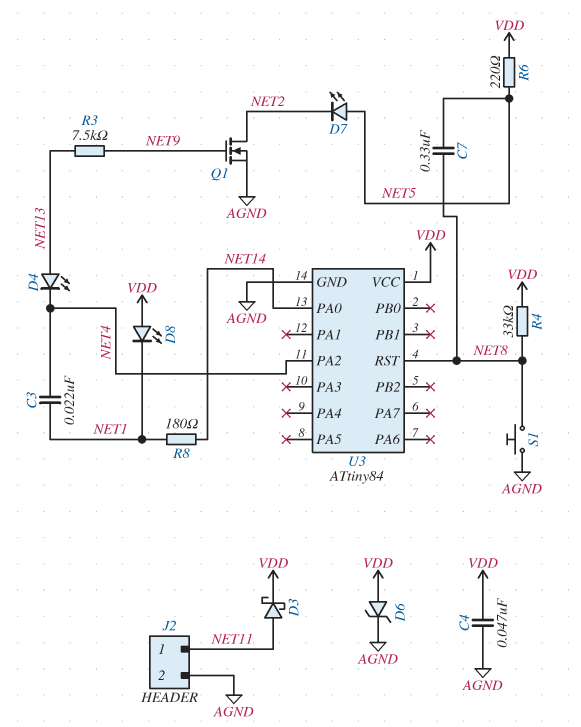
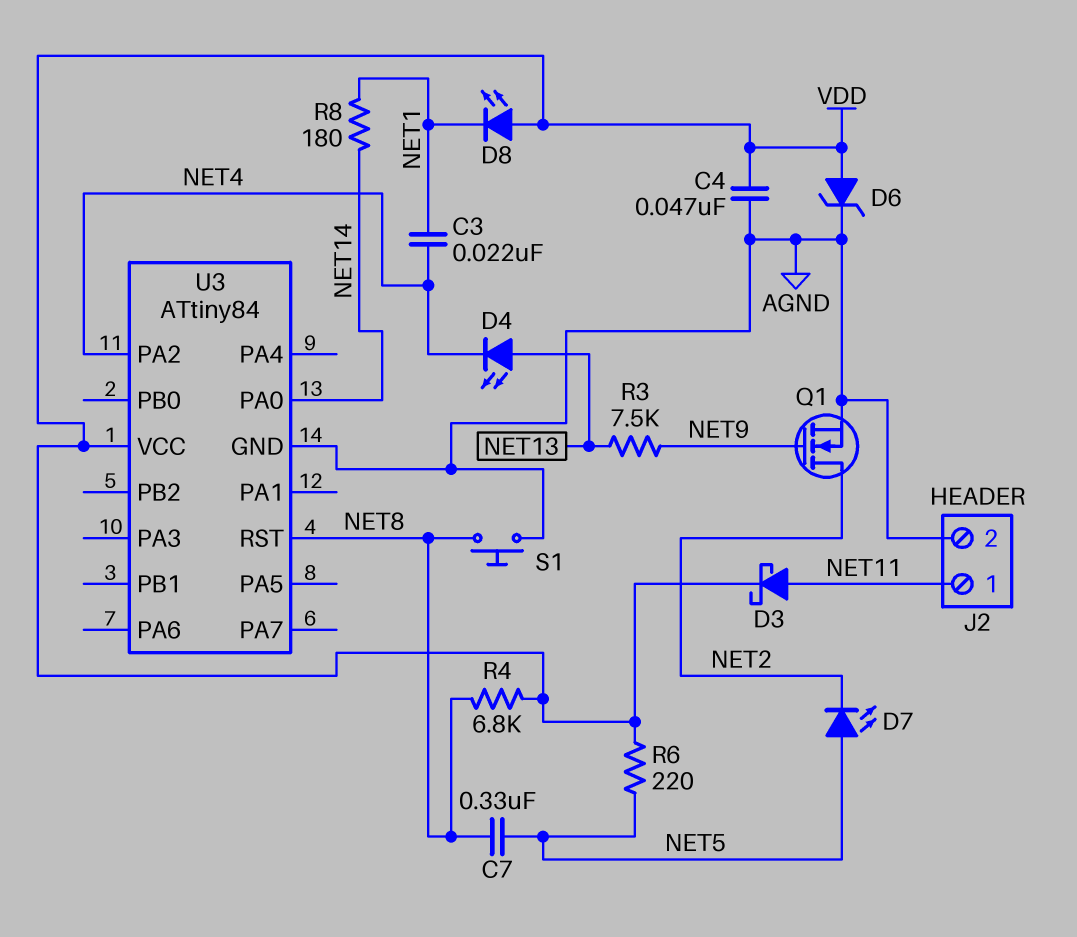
R4: 33k (NET8, VDD) -> 6.8k (NET8, VDD)

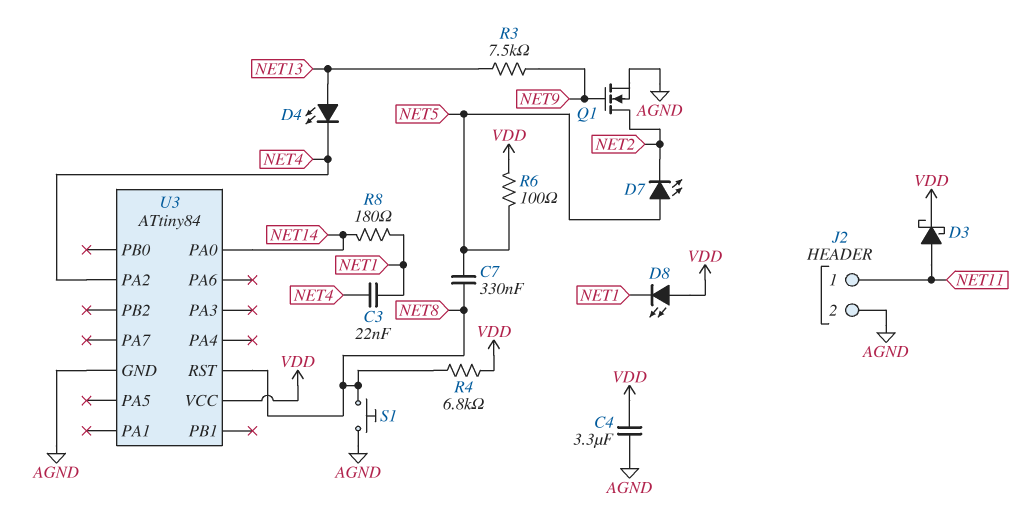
C4: 47nF (AGND, VDD) -> 3.3uF (AGND, VDD)
D6: zener (A VDD, K AGND) -> none
R6: 220 (NET5, VDD) -> 100 (NET5, VDD)

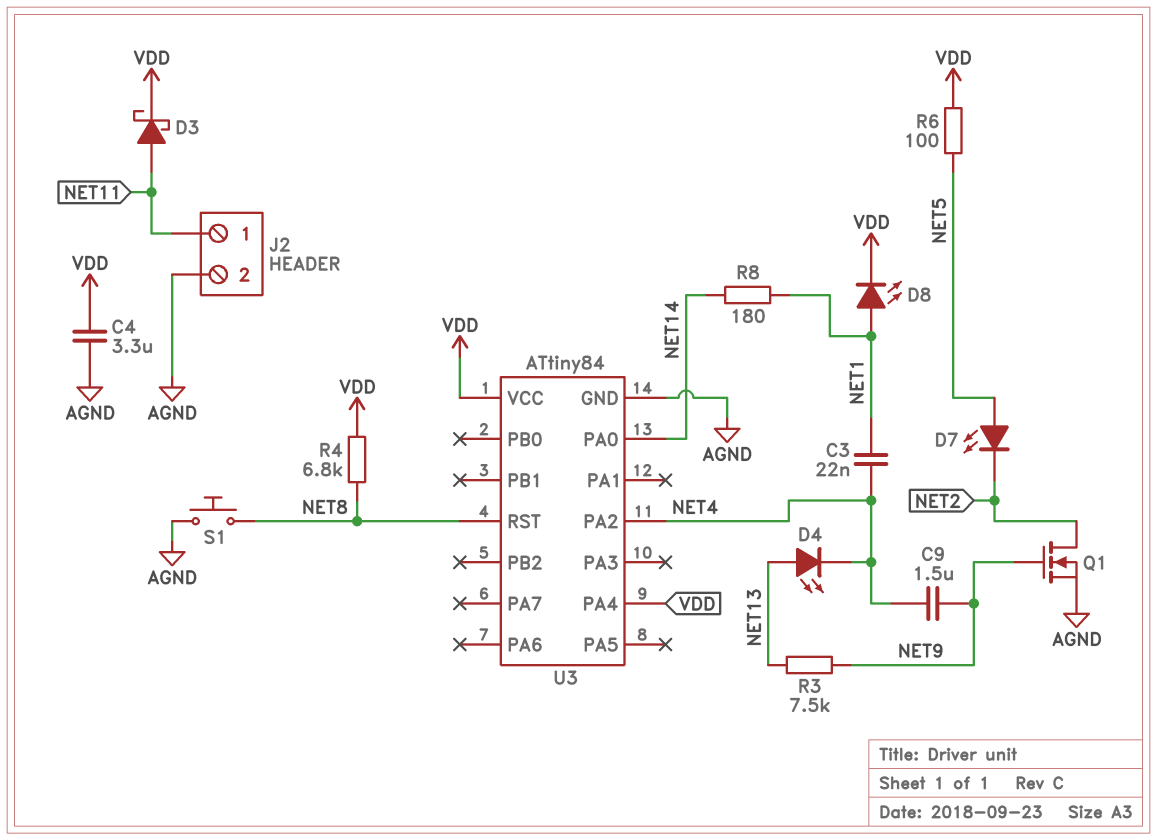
C7: 330nF (NET5, NET8) -> none
C9: none -> 1.5uF (NET4, NET9)
D8: LED (A VDD, K NET1) -> LED (A NET1, K VDD)
U3 pin PA4: none -> VDD

